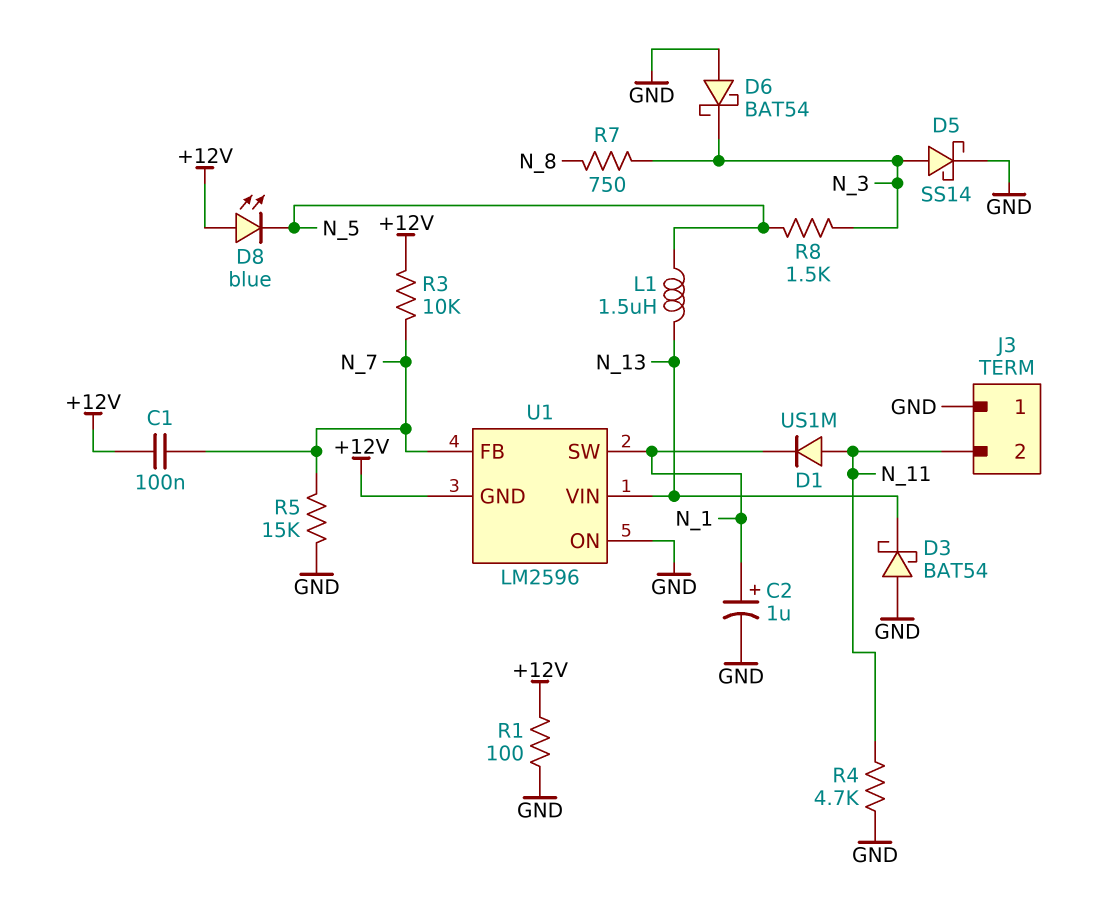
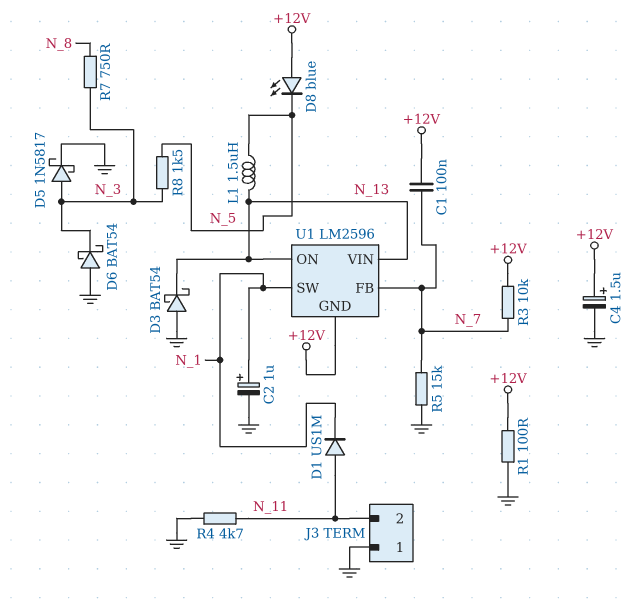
C4: none -> 1.5uF (plus +12V, minus GND)
D5: schottky SS14 (A N_3, K GND) -> schottky 1N5817 (A N_3, K GND)
U1 pin ON: GND -> N_13

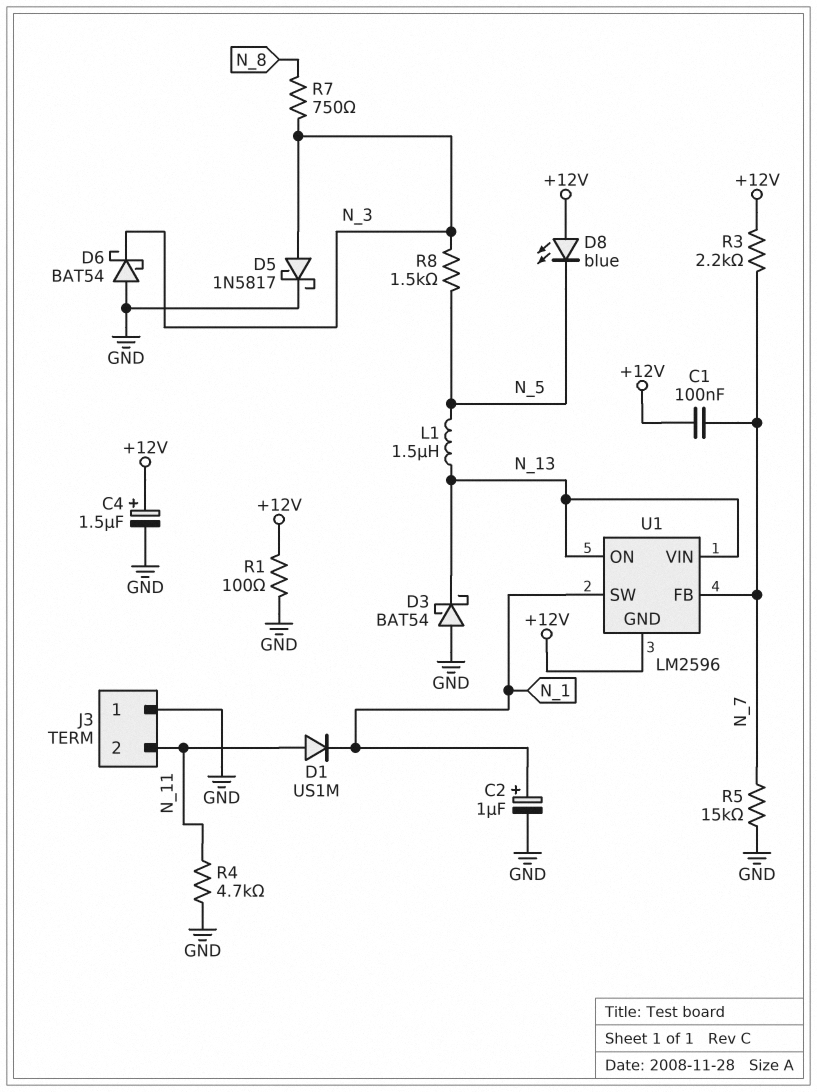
R3: 10k (+12V, N_7) -> 2.2k (+12V, N_7)

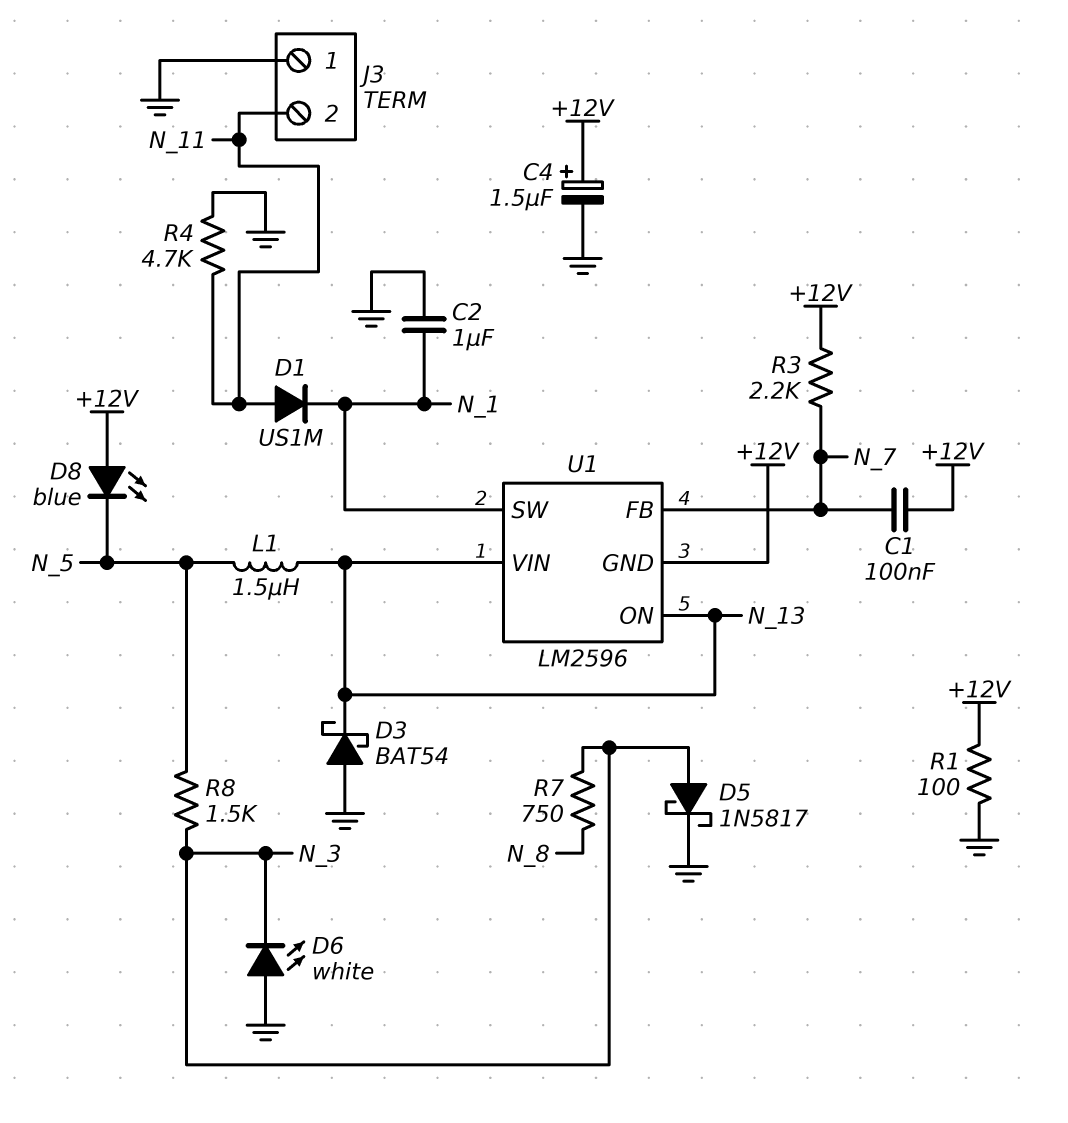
C2: 1uF (plus N_1, minus GND) -> 1uF (GND, N_1)
D6: schottky BAT54 (A GND, K N_3) -> LED white (A GND, K N_3)
R5: 15k (GND, N_7) -> none

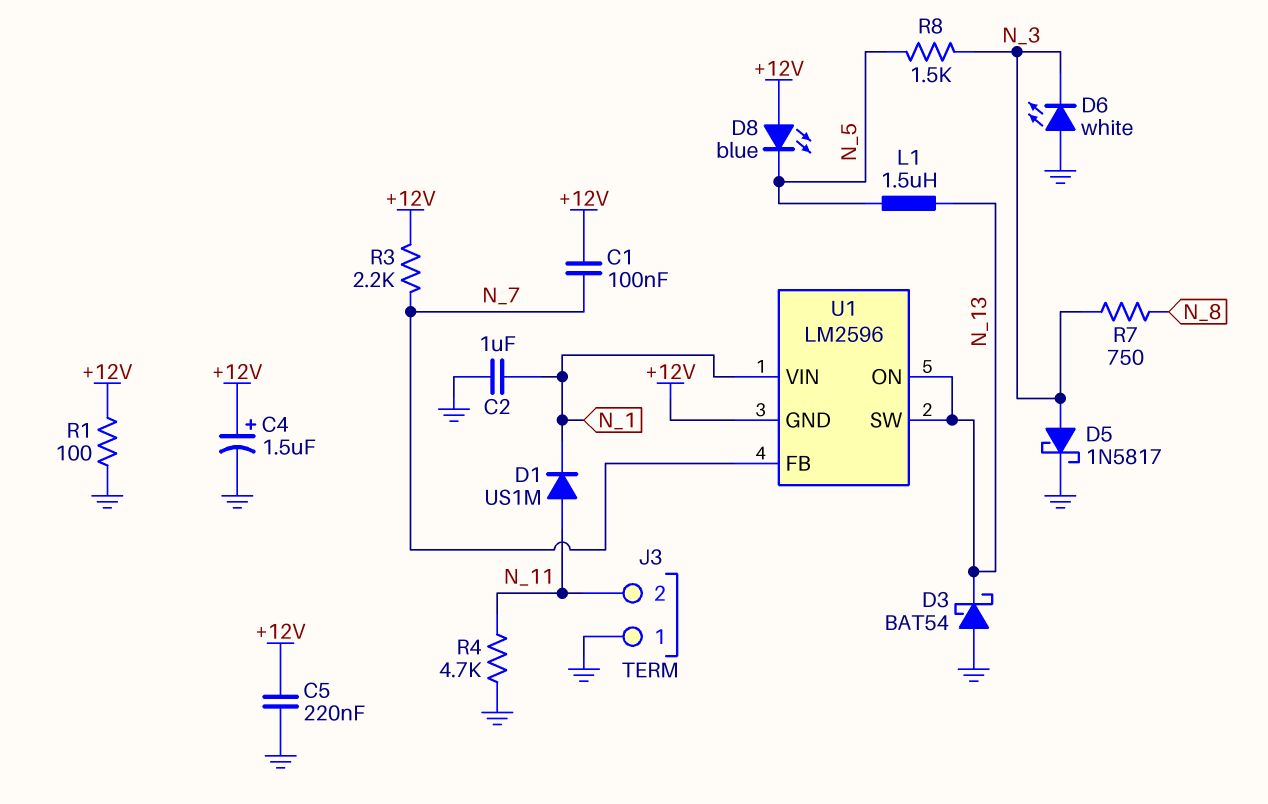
C5: none -> 220nF (+12V, GND)
U1 pin SW: N_1 -> N_13
U1 pin VIN: N_13 -> N_1

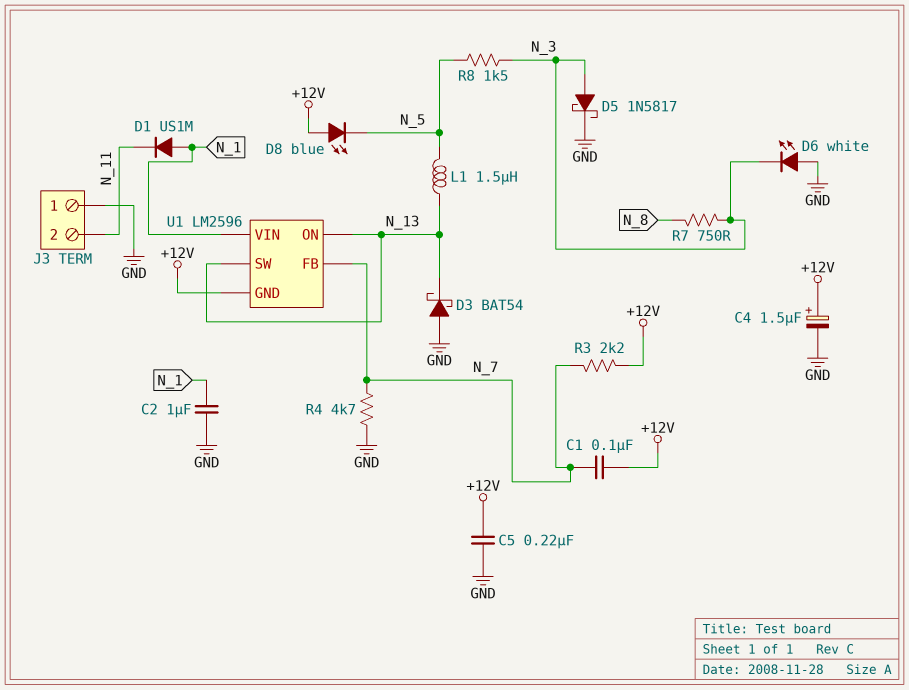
D1: diode US1M (A N_11, K N_1) -> diode US1M (A N_1, K N_11)
R1: 100 (+12V, GND) -> none
R4: 4.7k (GND, N_11) -> 4.7k (GND, N_7)

